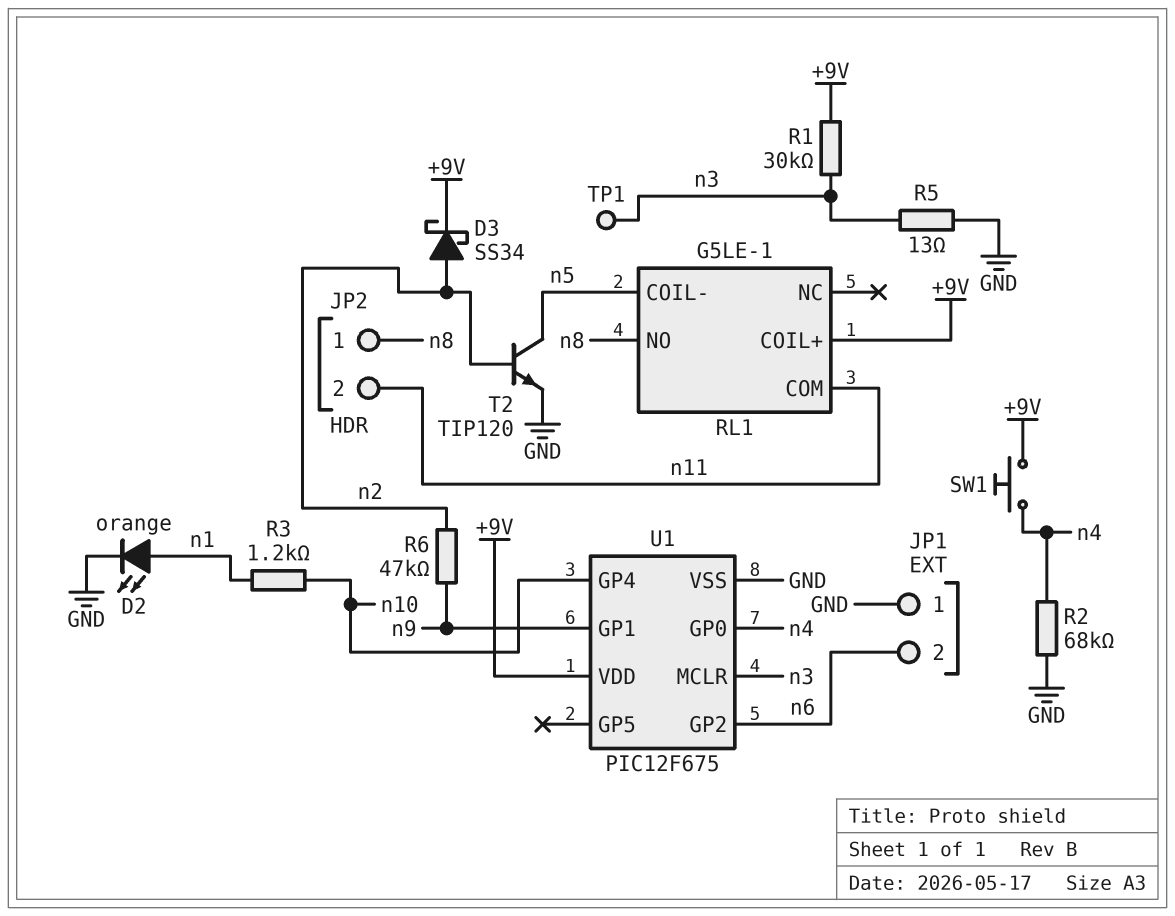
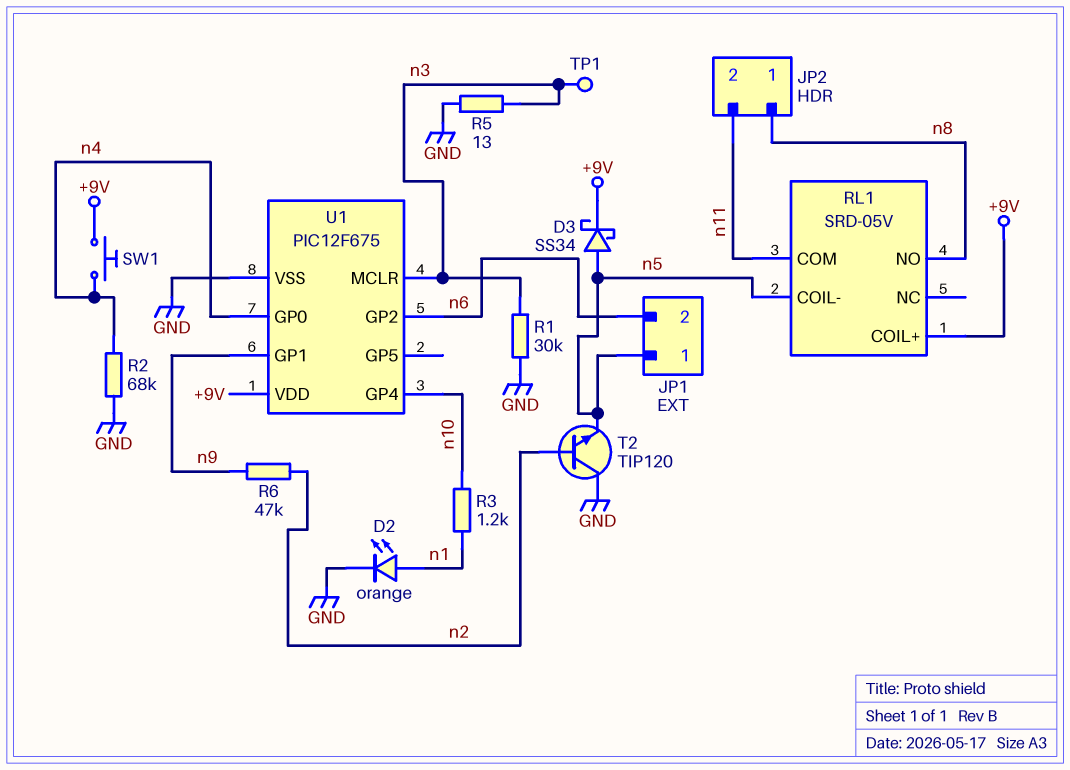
D3: schottky SS34 (A n2, K +9V) -> schottky SS34 (A n5, K +9V)
JP1 pin 1: GND -> n5
R1: 30k (+9V, n3) -> 30k (GND, n3)
RL1: G5LE-1 -> SRD-05V
T2: NPN TIP120 (B n2, C n5, E GND) -> NPN TIP120 (B n2, C GND, E n5)

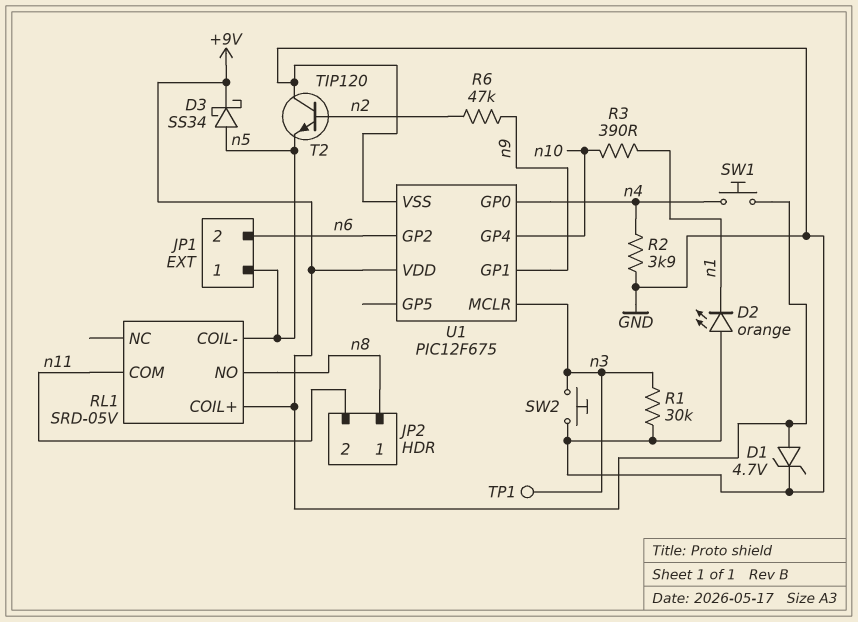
D1: none -> zener 4.7V (A +9V, K GND)
D2: LED orange (A n1, K GND) -> LED orange (A GND, K n1)
R2: 68k (GND, n4) -> 3.9k (GND, n4)
R3: 1.2k (n1, n10) -> 390 (n1, n10)
R5: 13 (GND, n3) -> none
SW2: none -> button (GND, n3)

